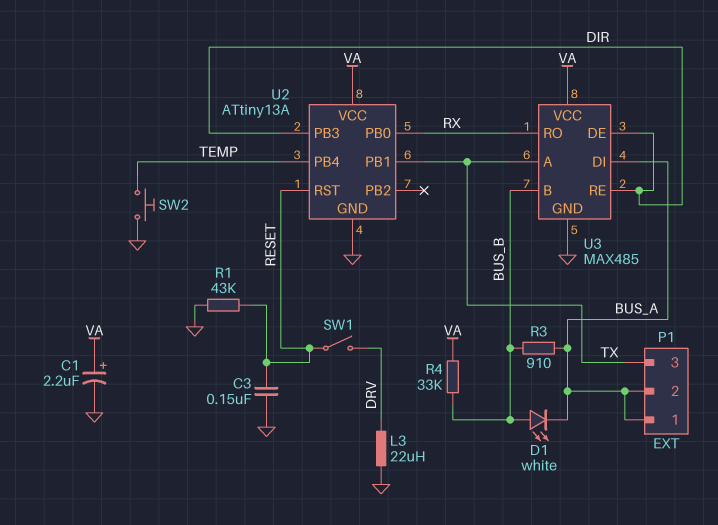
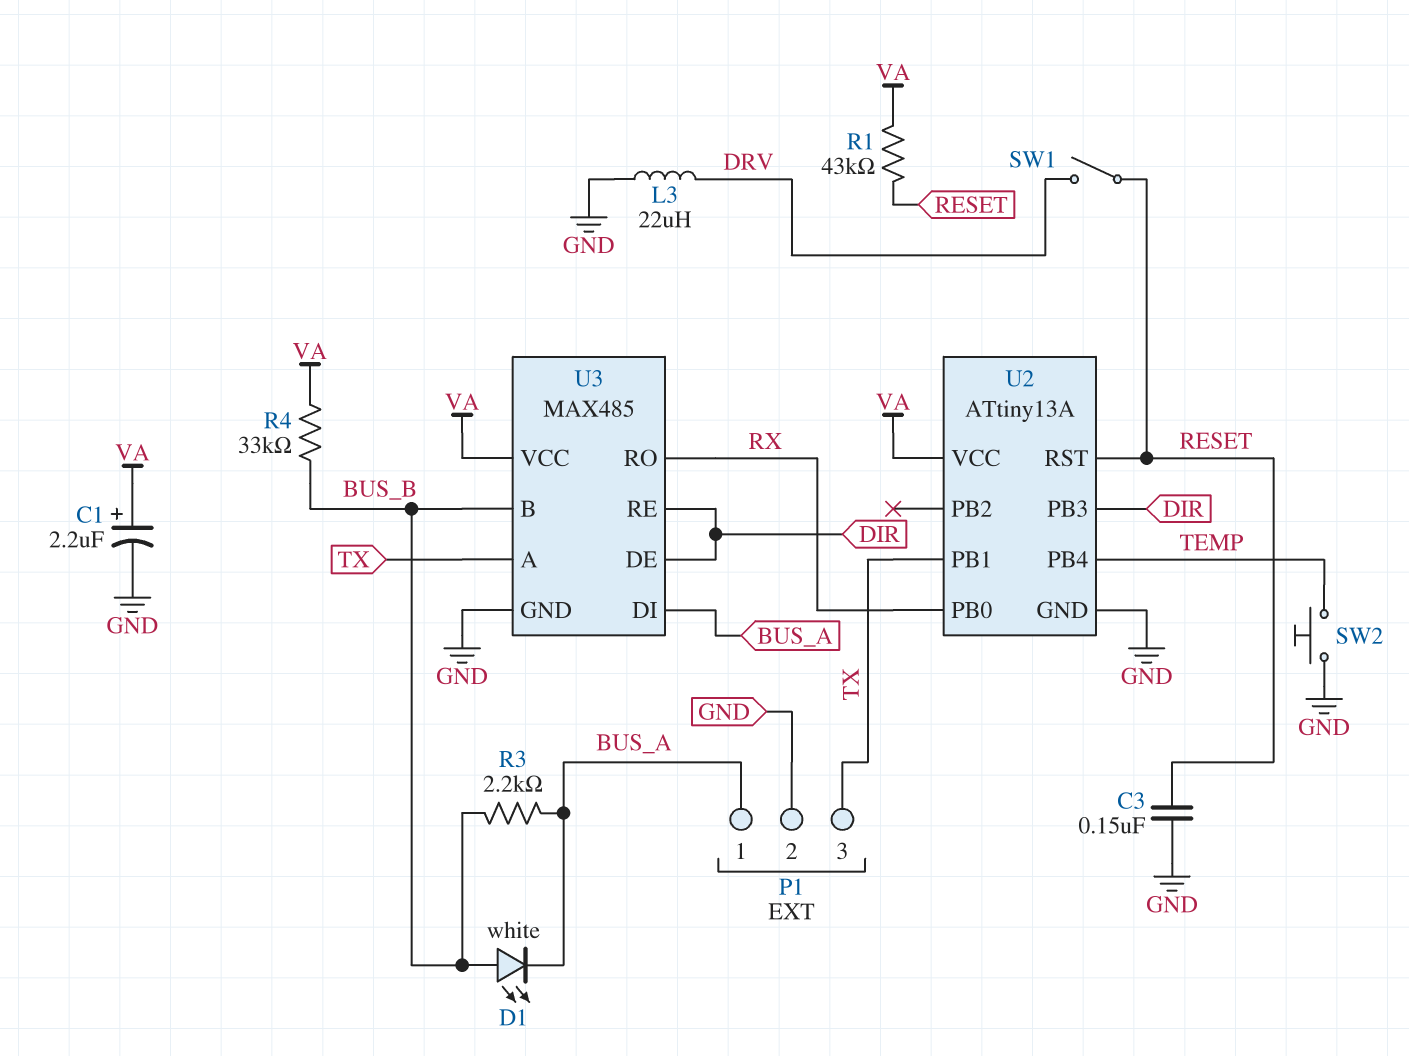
P1 pin 2: BUS_A -> GND
R1: 43k (GND, RESET) -> 43k (RESET, VA)
R3: 910 (BUS_A, BUS_B) -> 2.2k (BUS_A, BUS_B)

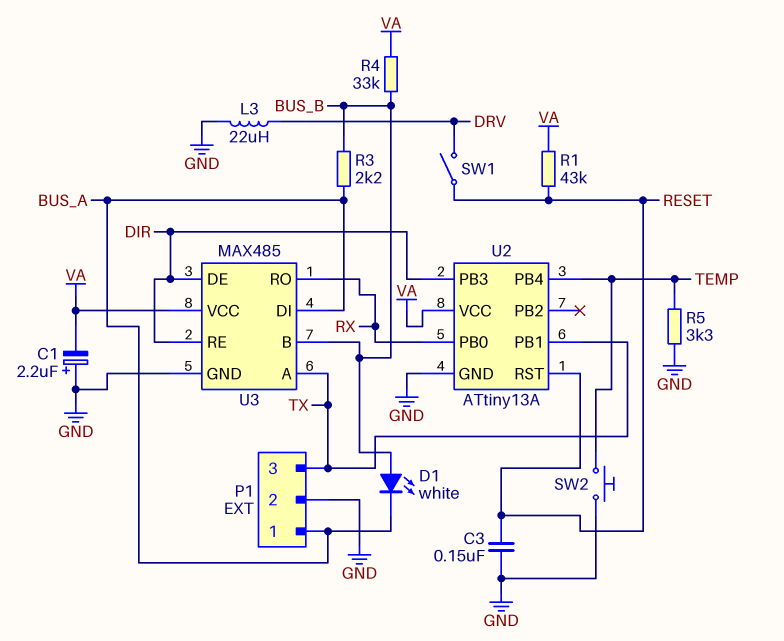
C1: 2.2uF (plus VA, minus GND) -> 2.2uF (plus GND, minus VA)
R5: none -> 3.3k (GND, TEMP)

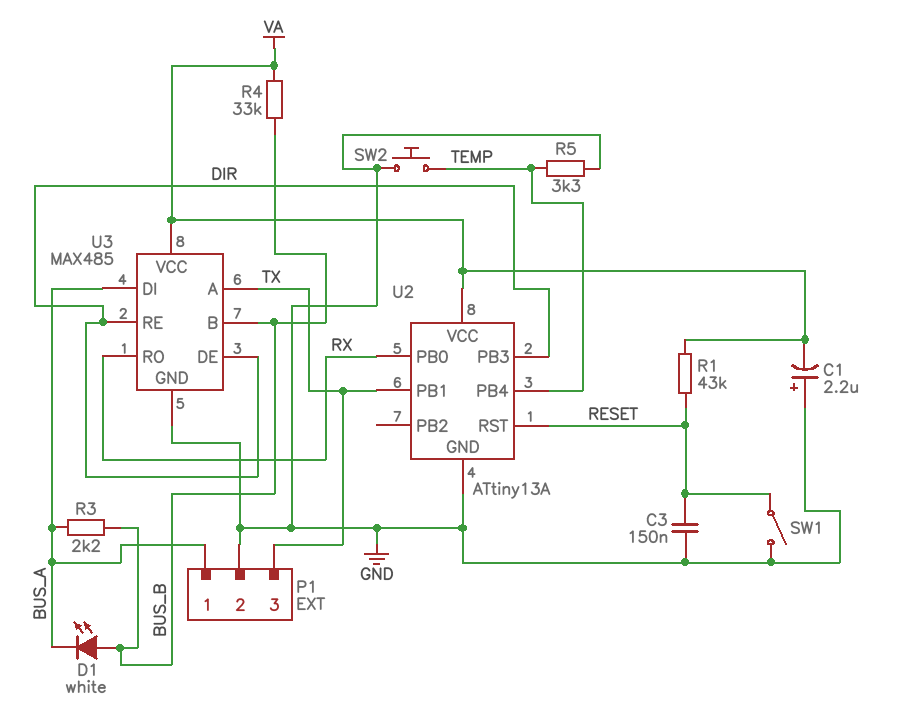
L3: 22uH (DRV, GND) -> none
SW1: switch (DRV, RESET) -> switch (GND, RESET)

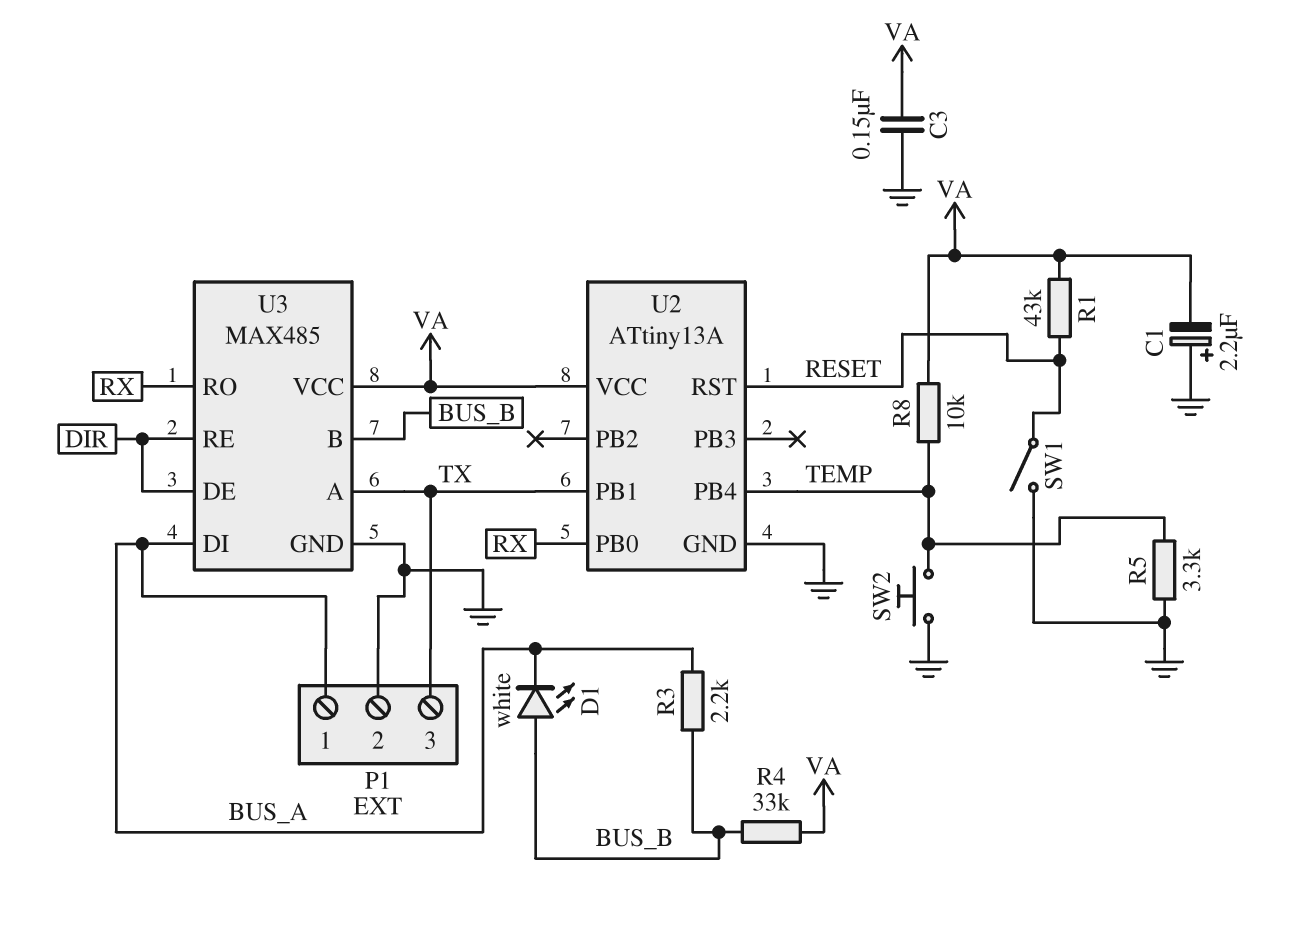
C3: 150nF (GND, RESET) -> 150nF (GND, VA)
R8: none -> 10k (TEMP, VA)
U2 pin PB3: DIR -> none

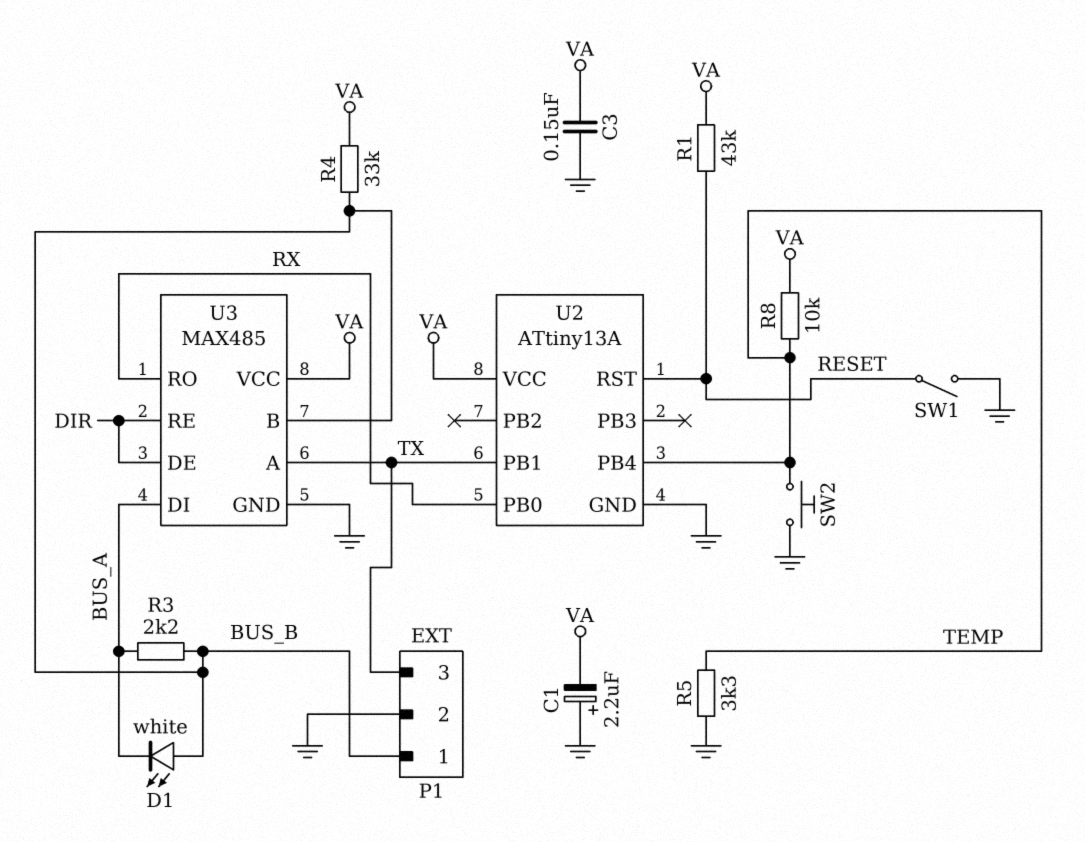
P1 pin 1: BUS_A -> BUS_B

